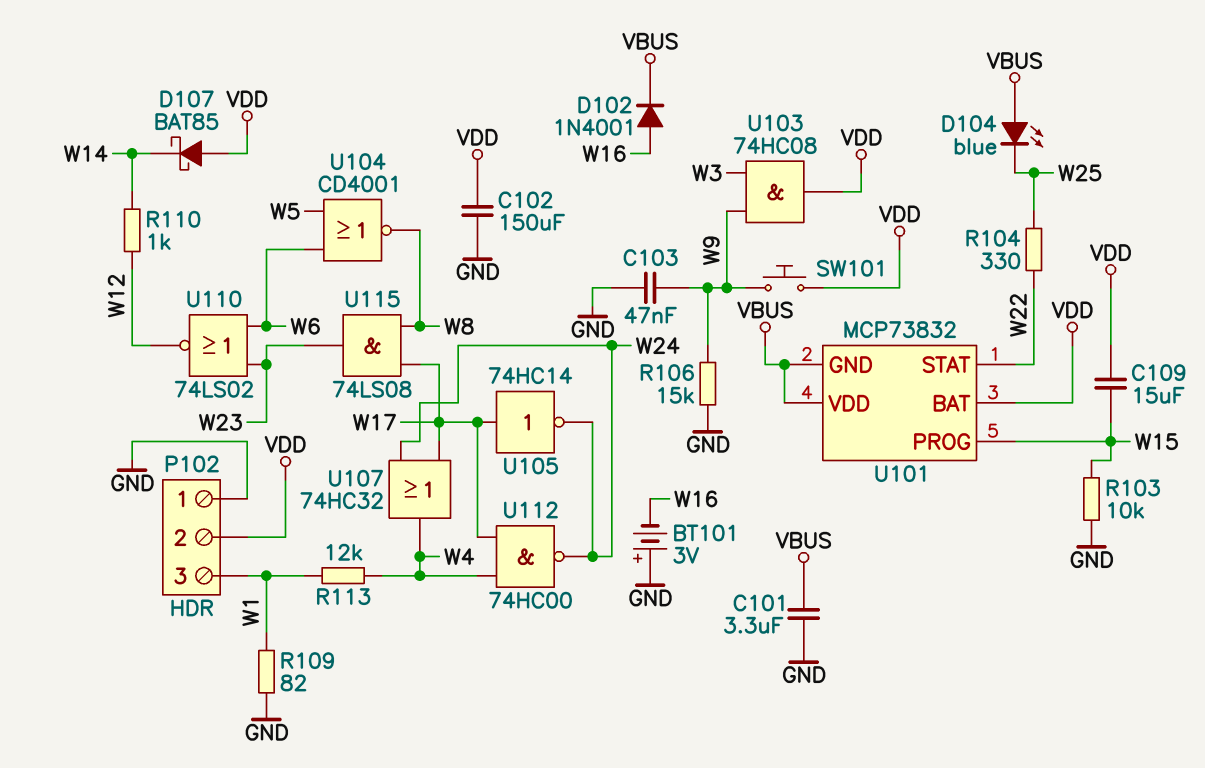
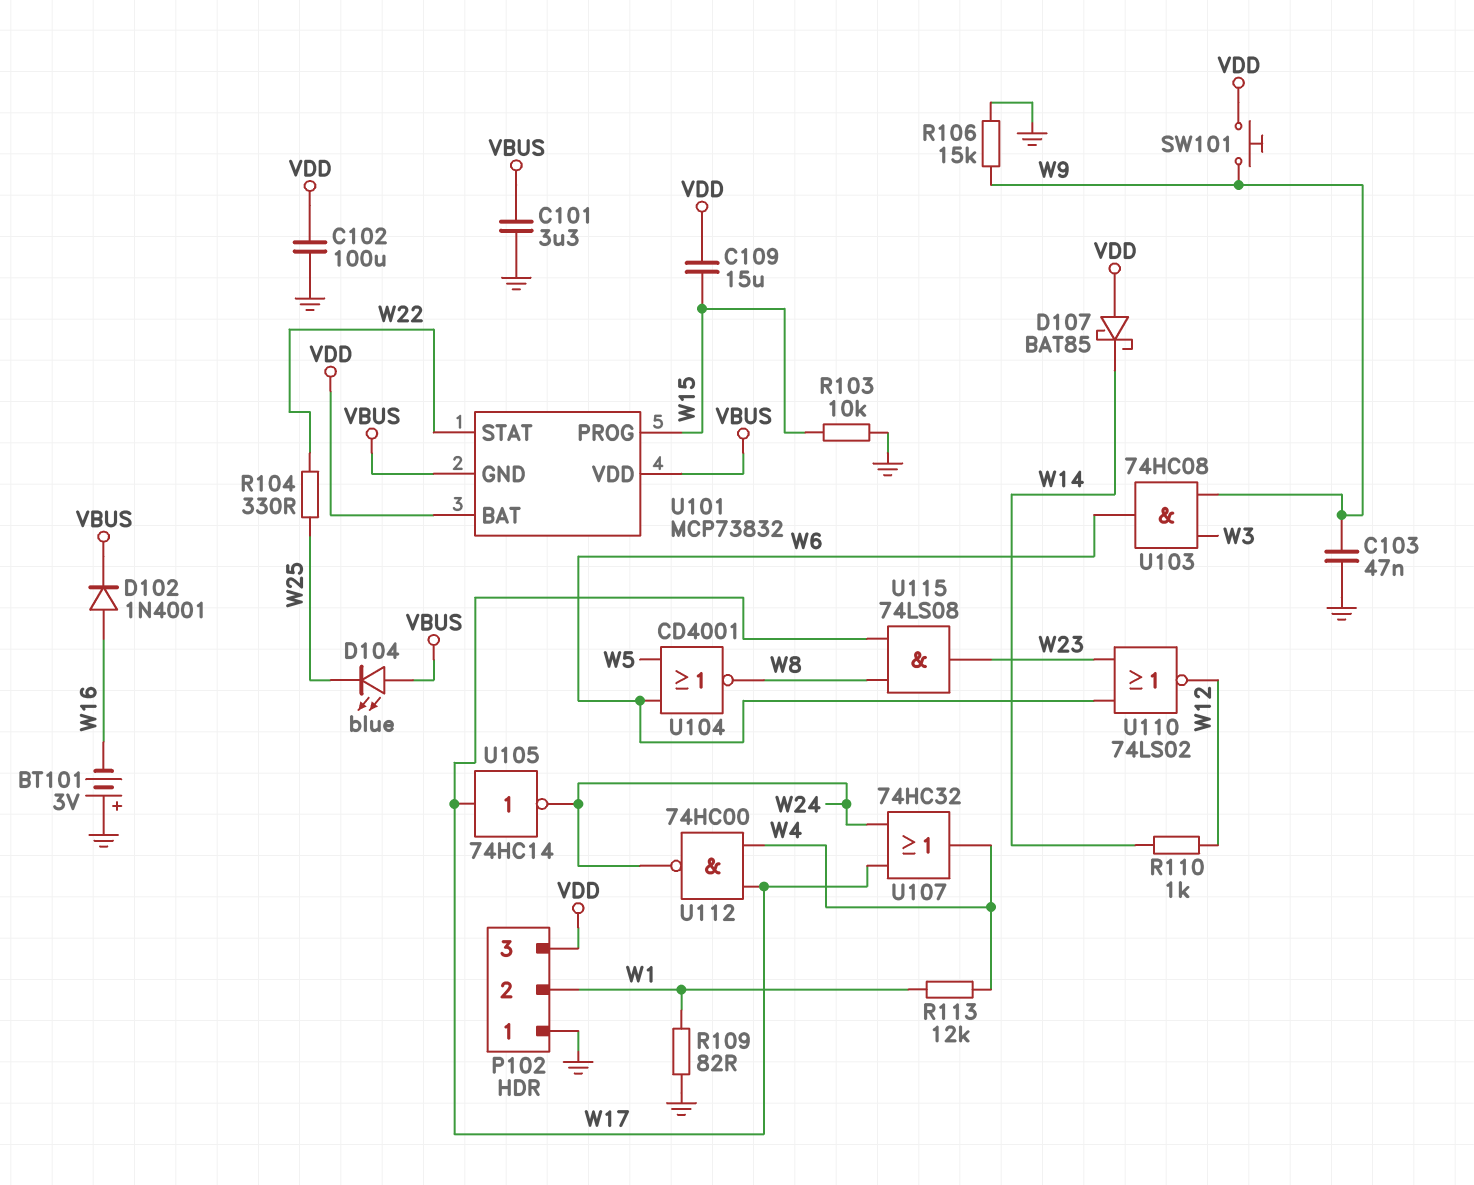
C102: 150uF (GND, VDD) -> 100uF (GND, VDD)
P102 pin 2: VDD -> W1
P102 pin 3: W1 -> VDD
U103: AND 74HC08 (in W3, in W9, out VDD) -> AND 74HC08 (in W3, in W9, out W6)

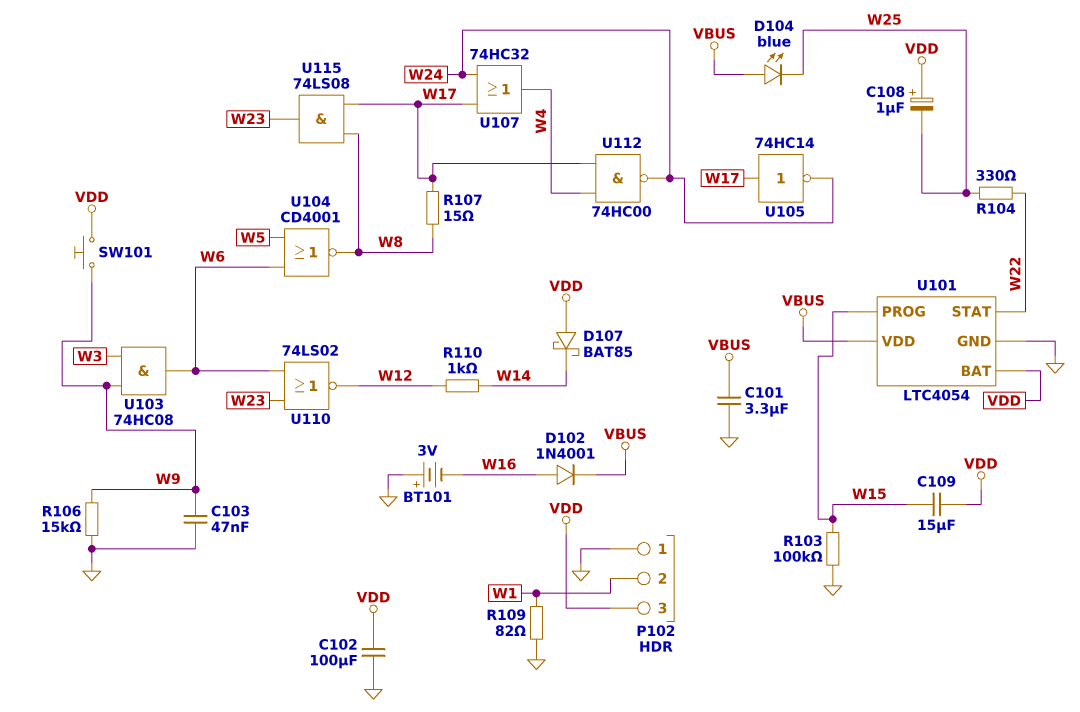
C108: none -> 1uF (plus VDD, minus W25)
R103: 10k (GND, W15) -> 100k (GND, W15)
R107: none -> 15 (W8, W17)
R113: 12k (W1, W4) -> none
U101: MCP73832 -> LTC4054
U101 pin GND: VBUS -> GND

